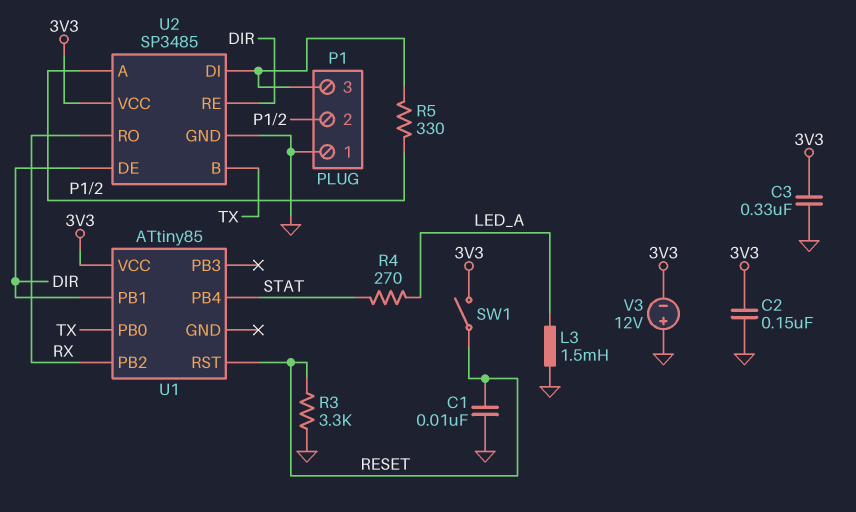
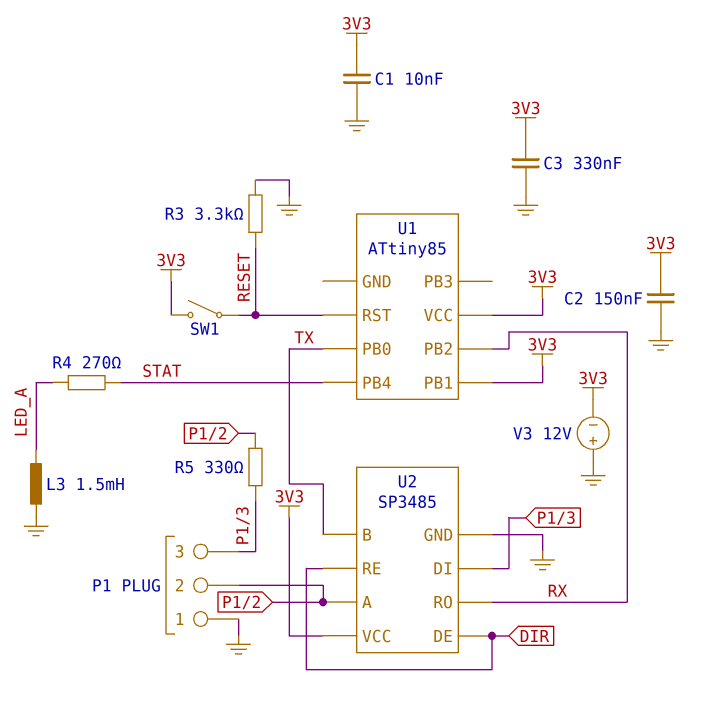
C1: 10nF (GND, RESET) -> 10nF (3V3, GND)
U1 pin PB1: DIR -> 3V3

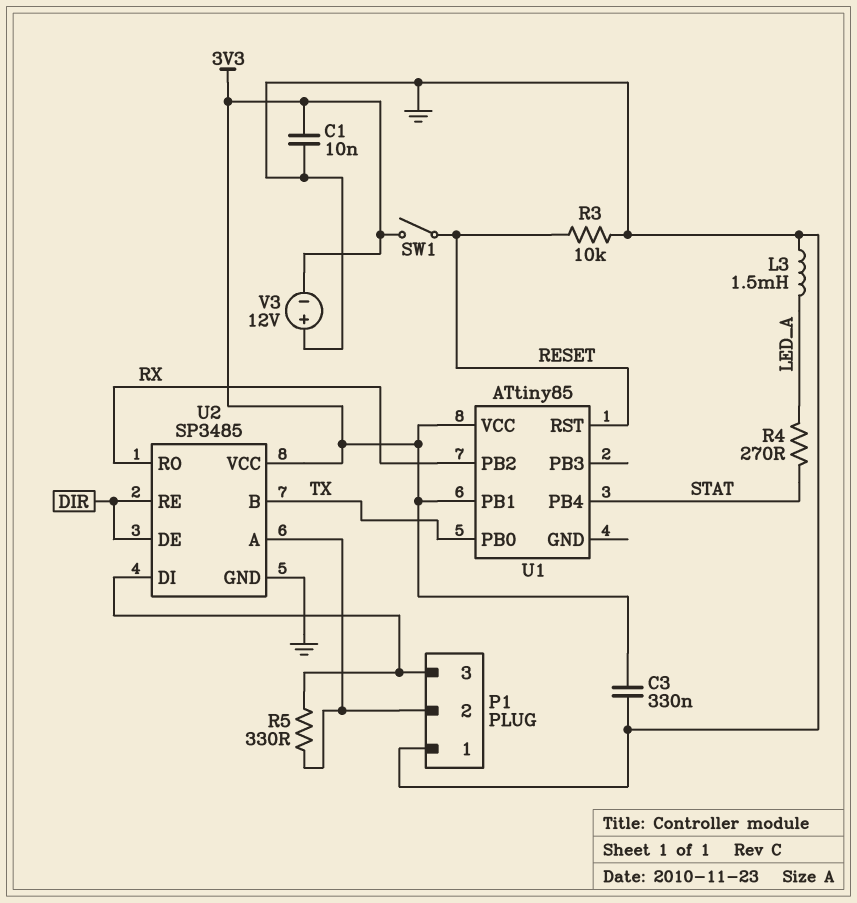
C2: 150nF (3V3, GND) -> none
R3: 3.3k (GND, RESET) -> 10k (GND, RESET)

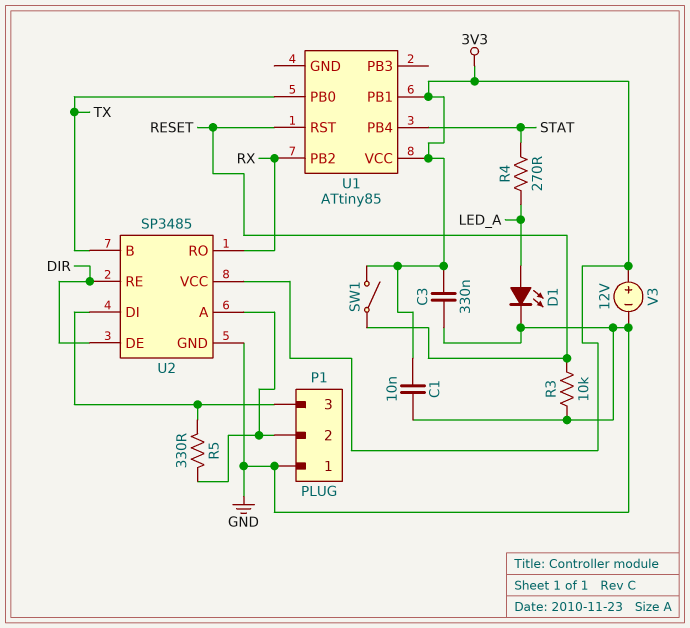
D1: none -> LED (A LED_A, K GND)
L3: 1.5mH (GND, LED_A) -> none
V3: 12V (plus GND, minus 3V3) -> 12V (plus 3V3, minus GND)

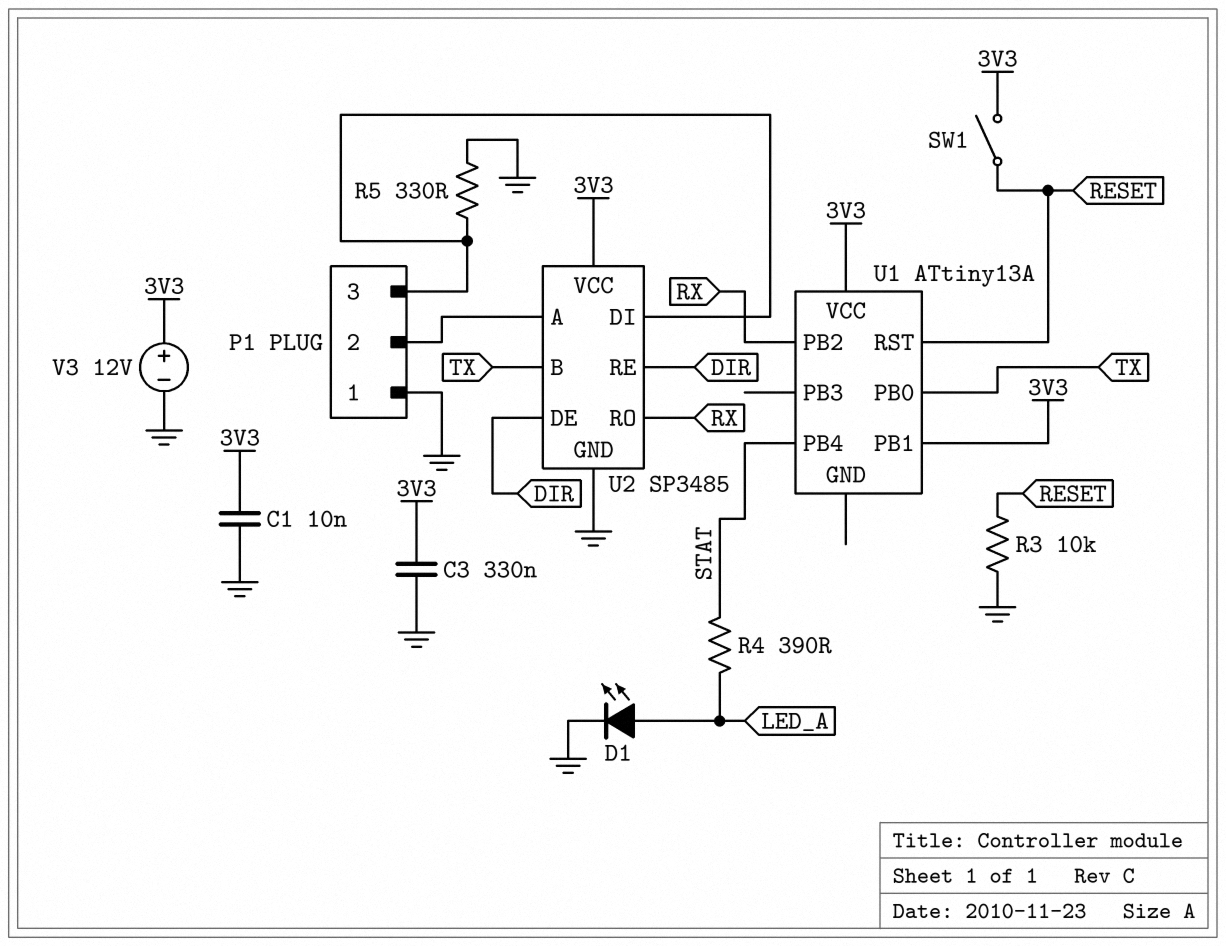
R4: 270 (LED_A, STAT) -> 390 (LED_A, STAT)
R5: 330 (P1/2, P1/3) -> 330 (GND, P1/3)
U1: ATtiny85 -> ATtiny13A

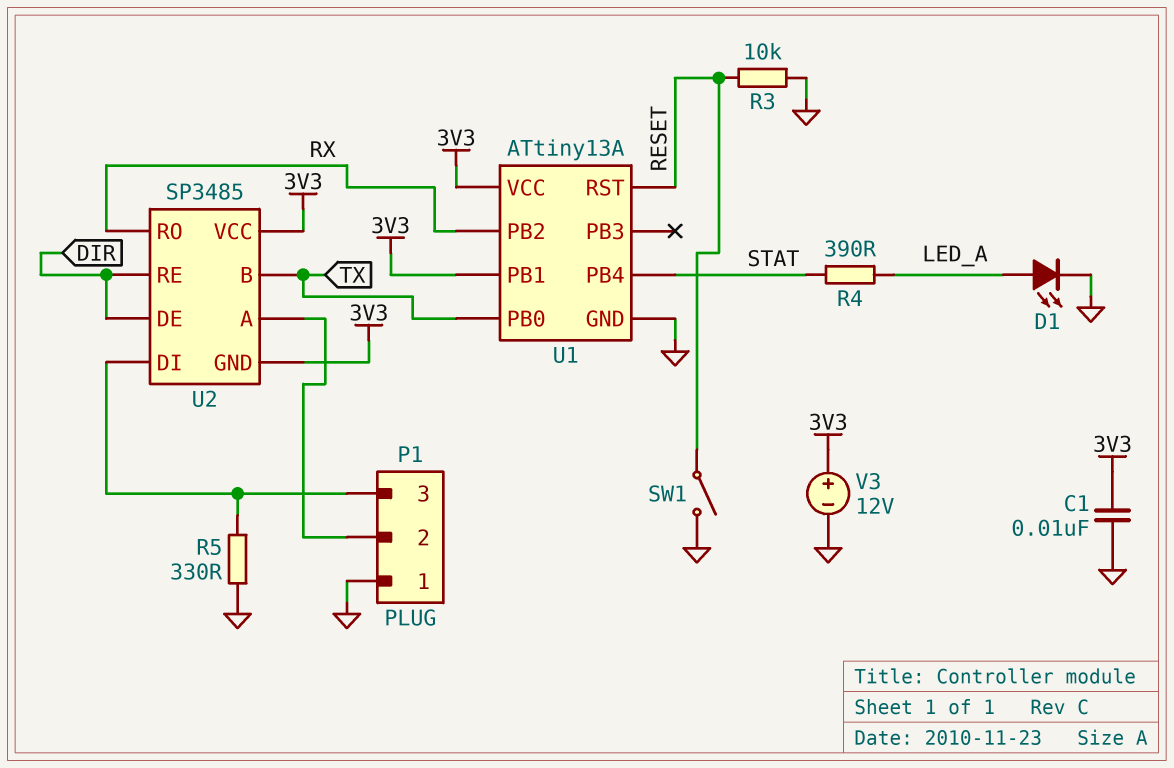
C3: 330nF (3V3, GND) -> none
SW1: switch (3V3, RESET) -> switch (GND, RESET)
U1 pin GND: none -> GND
U2 pin GND: GND -> 3V3

